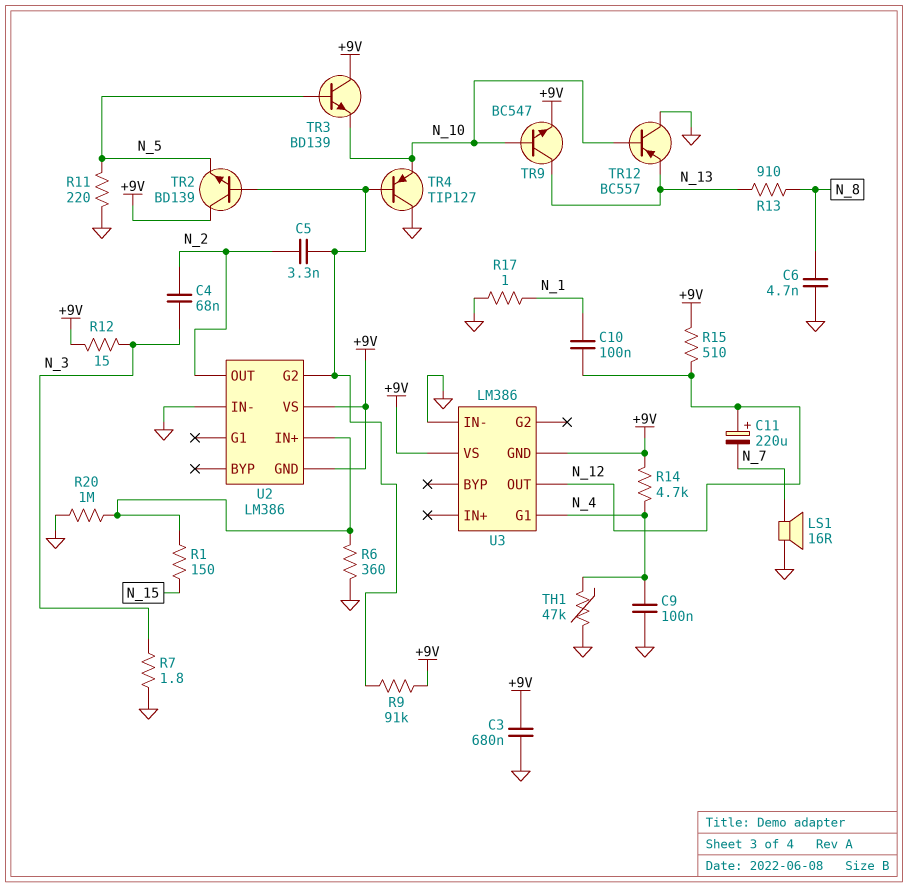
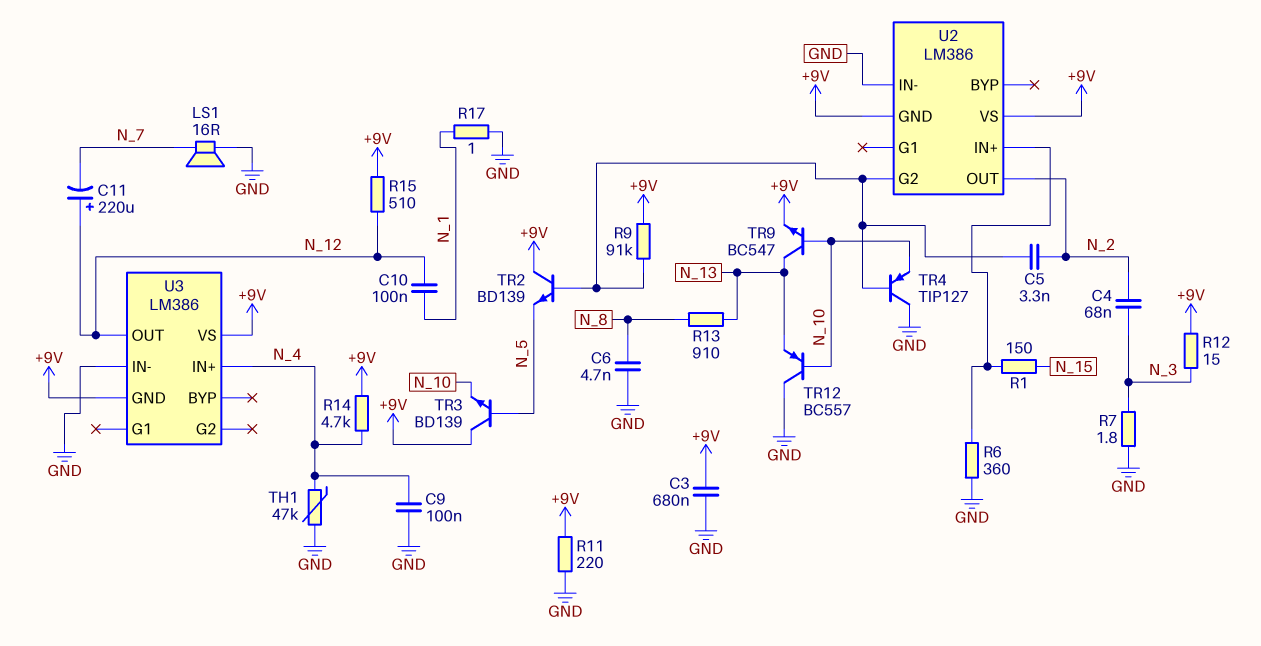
R11: 220 (GND, N_5) -> 220 (+9V, GND)
R20: 1M (GND, U2/IN+) -> none
U3 pin G1: N_4 -> none
U3 pin IN+: none -> N_4

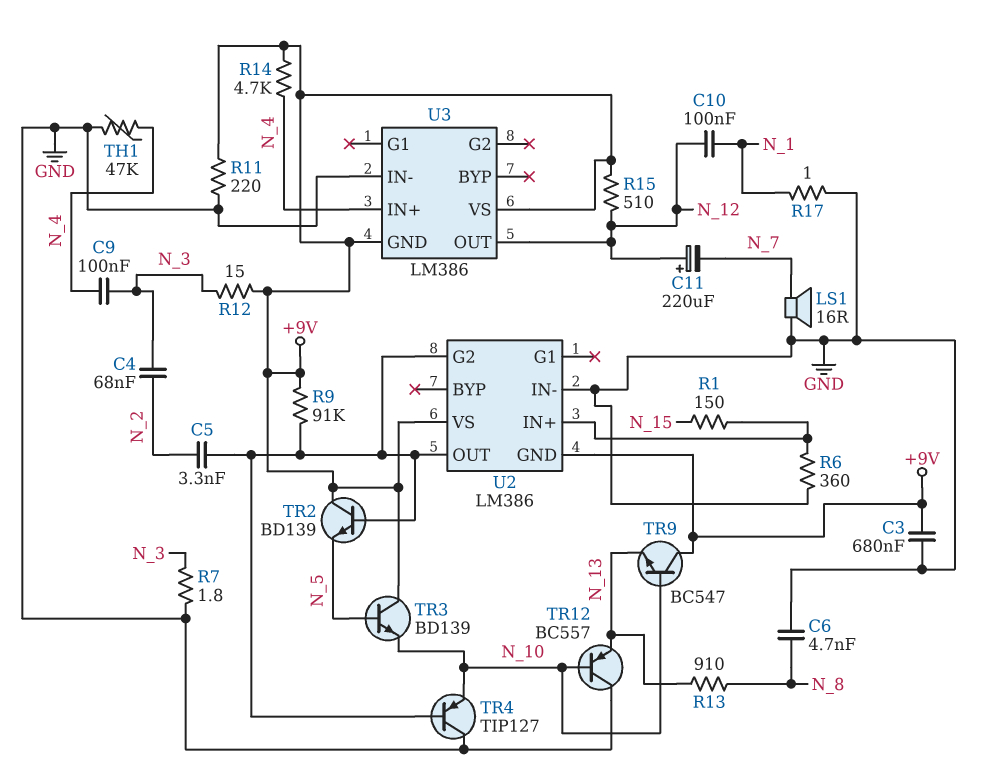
C9: 100nF (GND, N_4) -> 100nF (N_3, N_4)
TR9: NPN BC547 (B N_10, C N_13, E +9V) -> NPN BC547 (B N_10, C +9V, E N_13)
U2 pin OUT: N_2 -> U2/G2

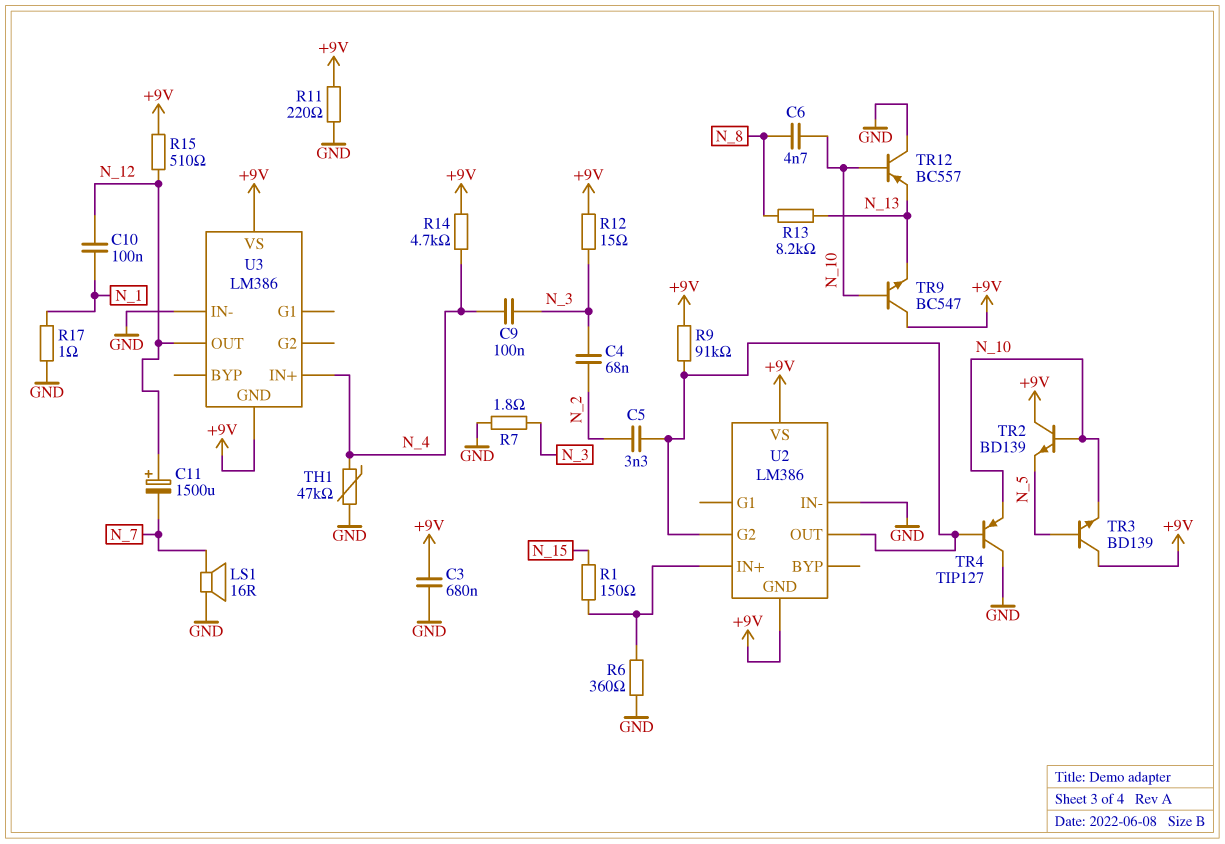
C6: 4.7nF (GND, N_8) -> 4.7nF (N_8, N_10)
C11: 220uF (plus N_12, minus N_7) -> 1500uF (plus N_12, minus N_7)
R13: 910 (N_8, N_13) -> 8.2k (N_8, N_13)
TR2: NPN BD139 (B U2/G2, C +9V, E N_5) -> NPN BD139 (B N_10, C +9V, E N_5)

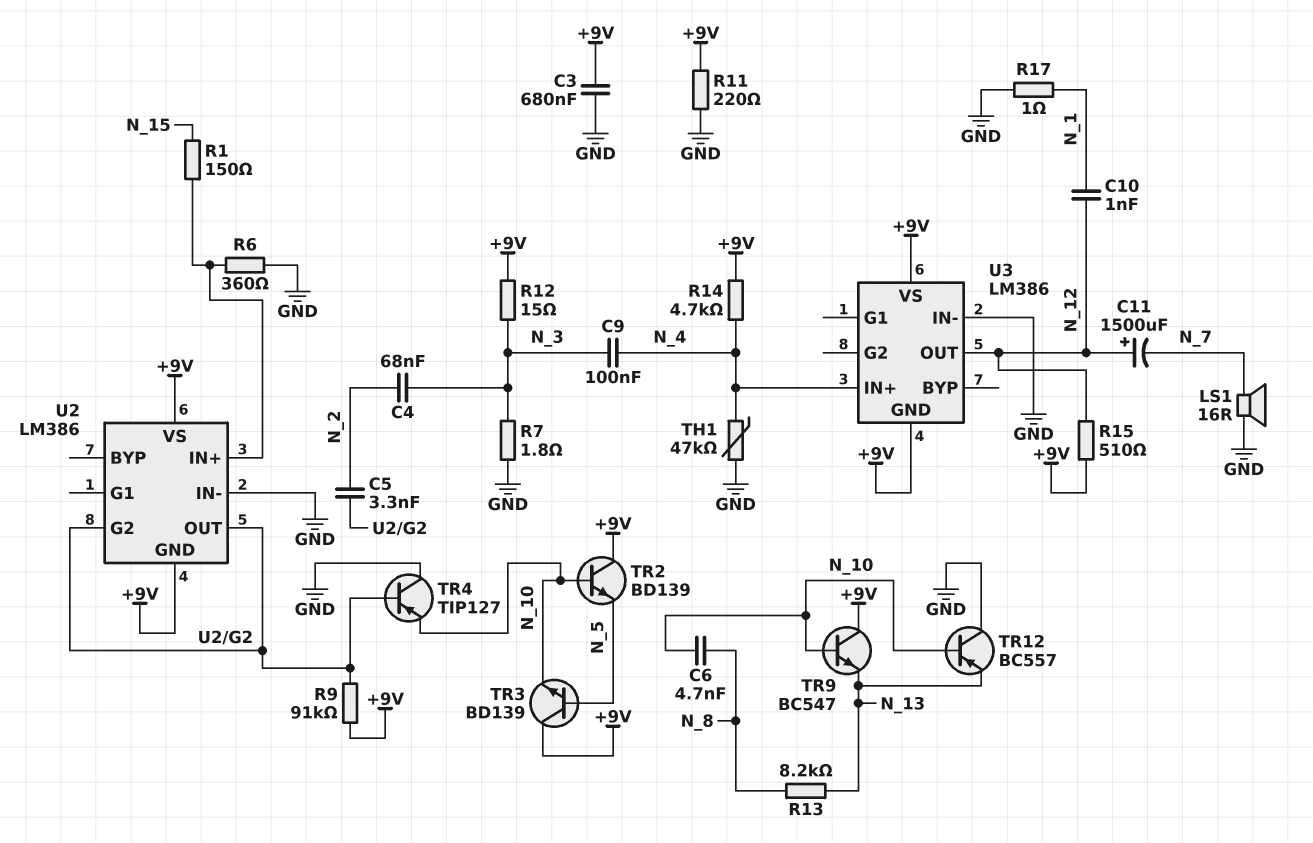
C10: 100nF (N_1, N_12) -> 1nF (N_1, N_12)

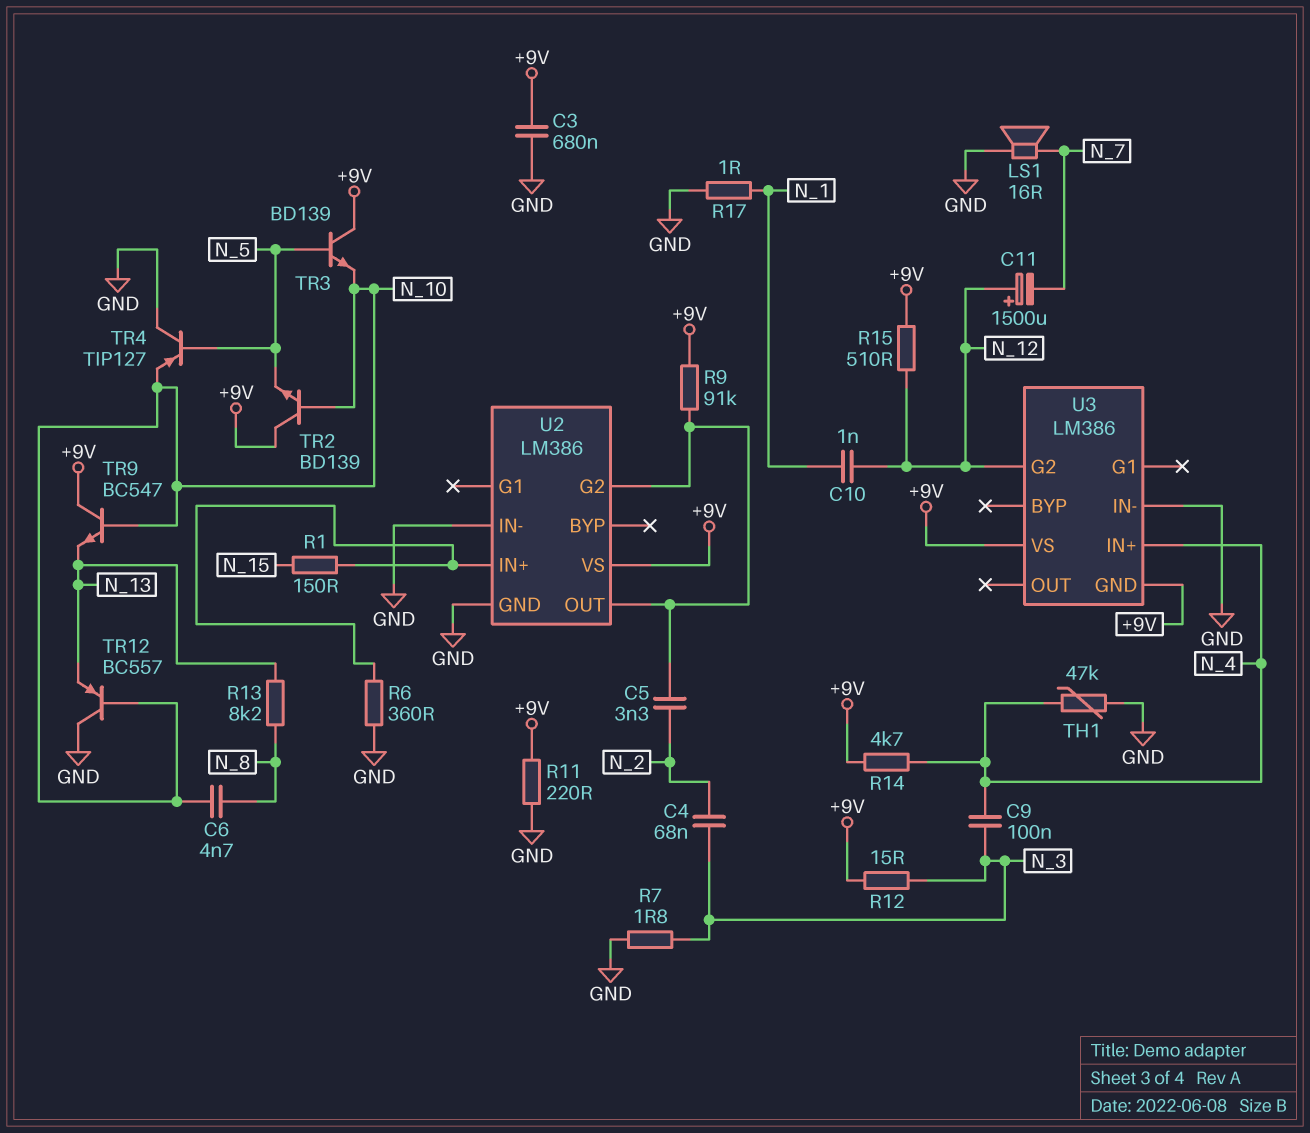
TR4: PNP TIP127 (B U2/G2, C GND, E N_10) -> PNP TIP127 (B N_5, C GND, E N_10)
U2 pin GND: +9V -> GND
U3 pin G2: none -> N_12
U3 pin OUT: N_12 -> none

